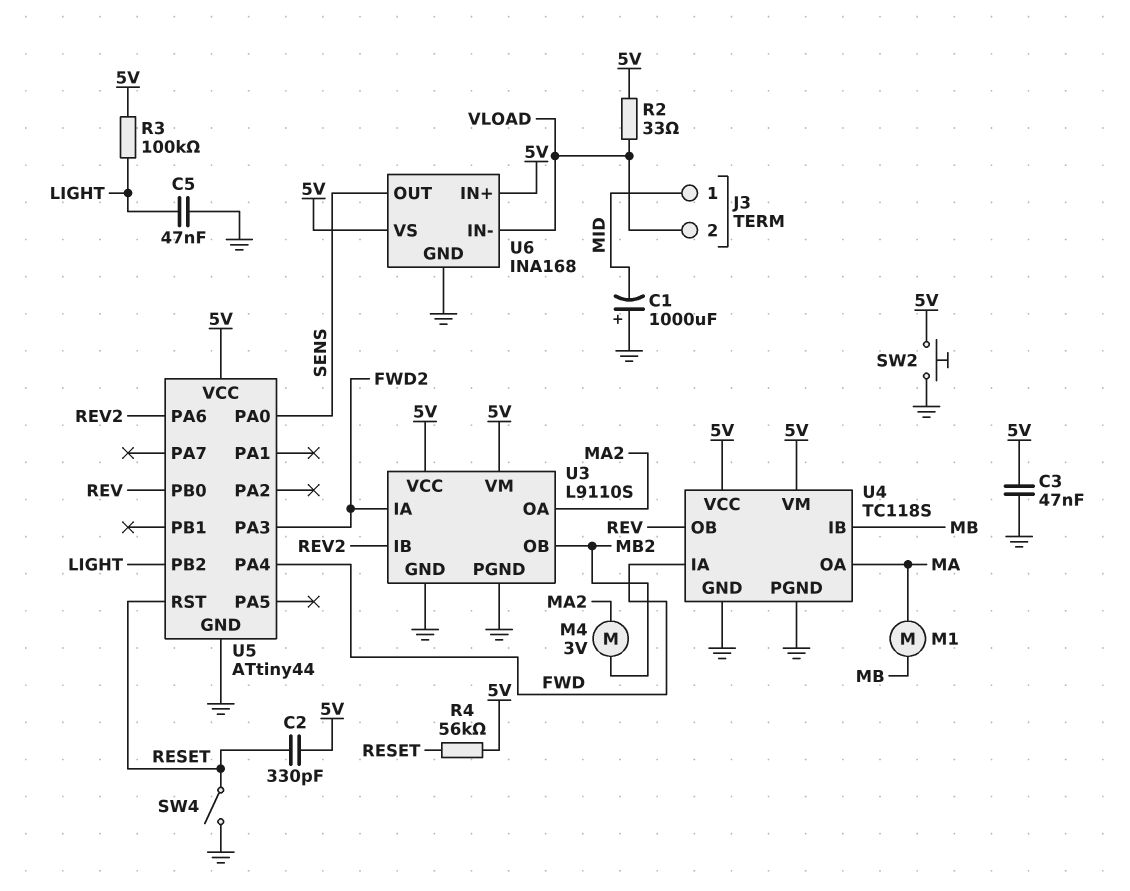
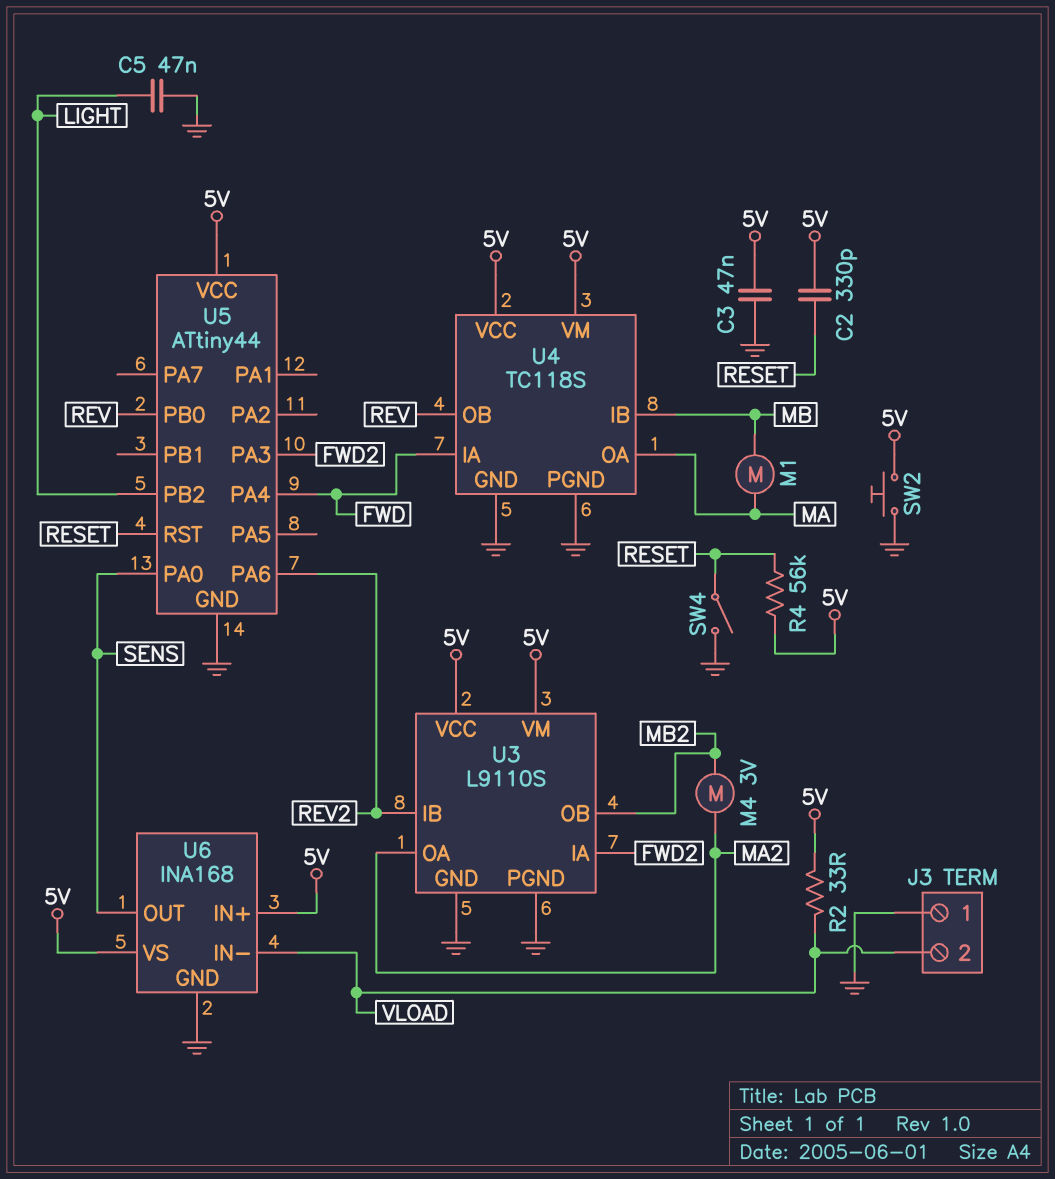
C1: 1000uF (plus GND, minus MID) -> none
J3 pin 1: MID -> GND
R3: 100k (5V, LIGHT) -> none

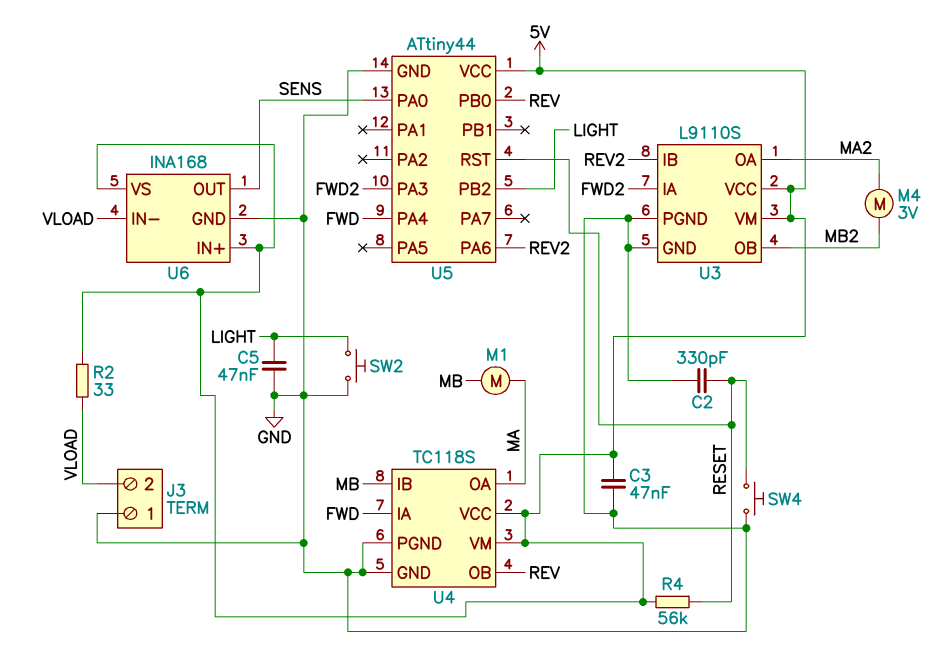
C2: 330pF (5V, RESET) -> 330pF (GND, RESET)
SW2: button (5V, GND) -> button (GND, LIGHT)
SW4: switch (GND, RESET) -> button (GND, RESET)

